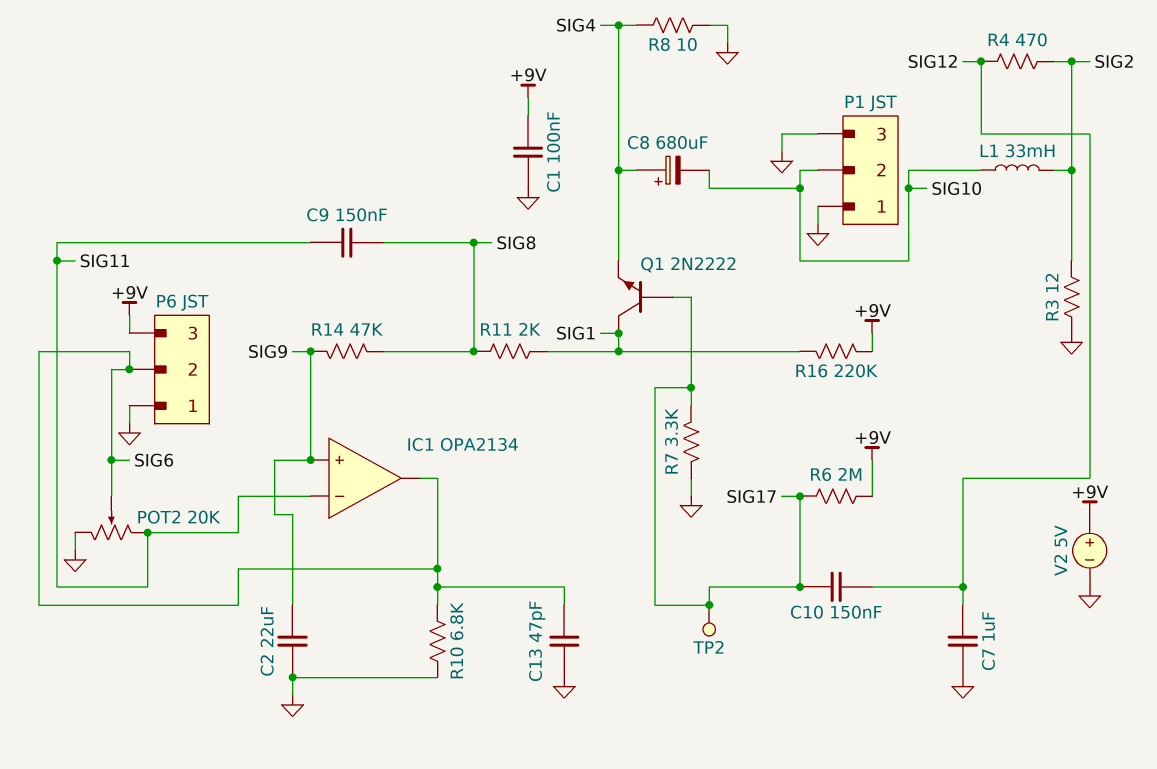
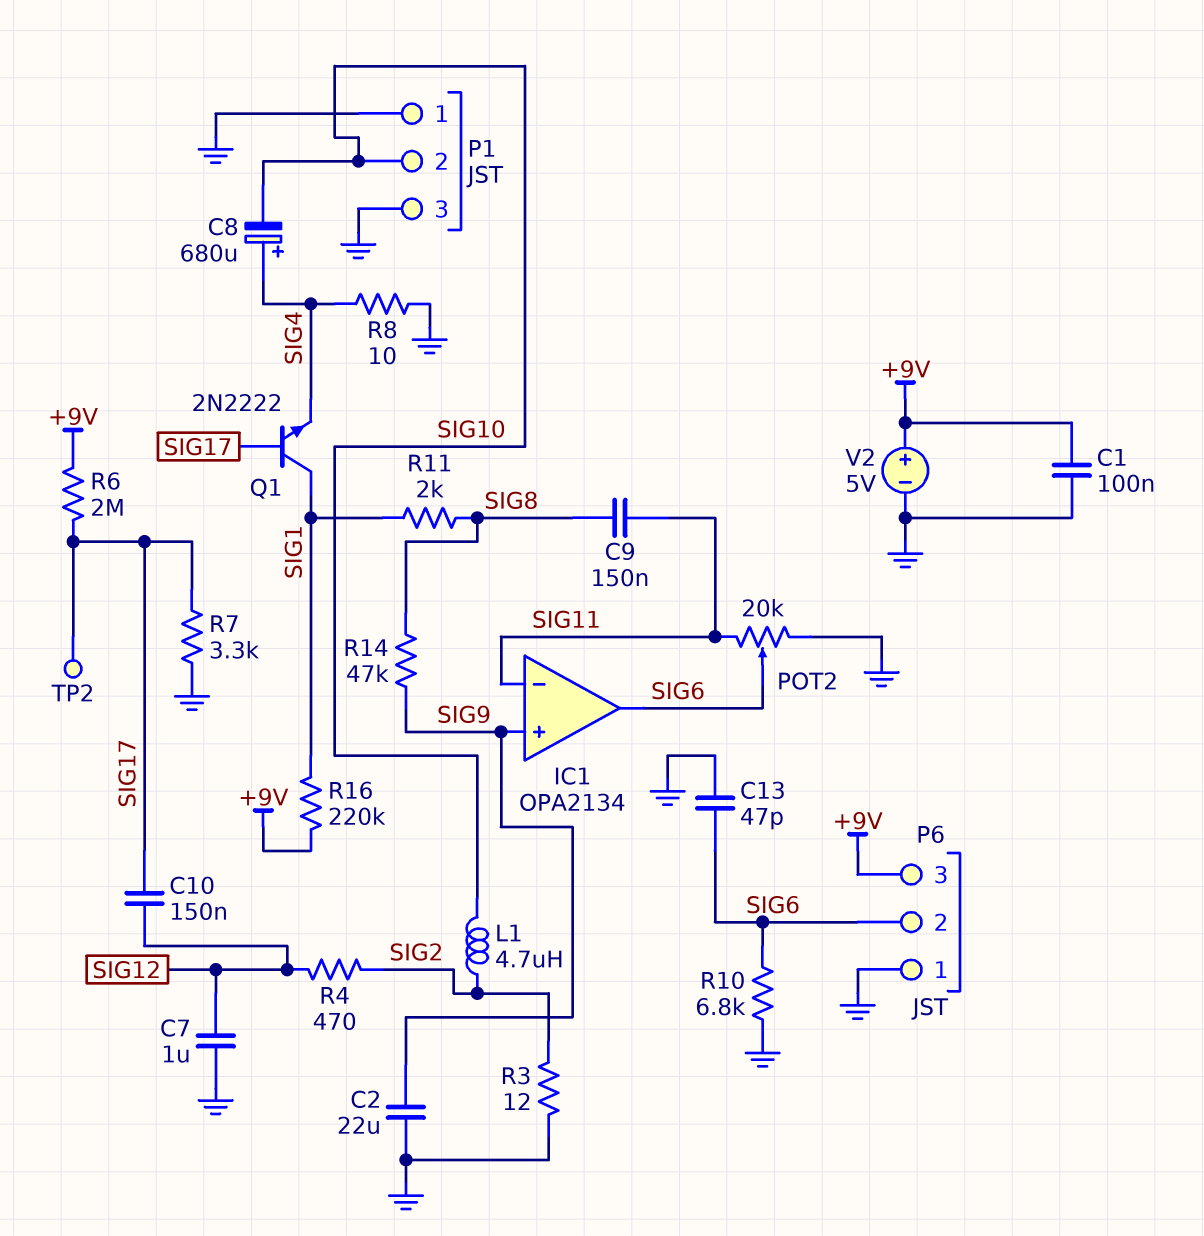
L1: 33mH (SIG2, SIG10) -> 4.7uH (SIG2, SIG10)

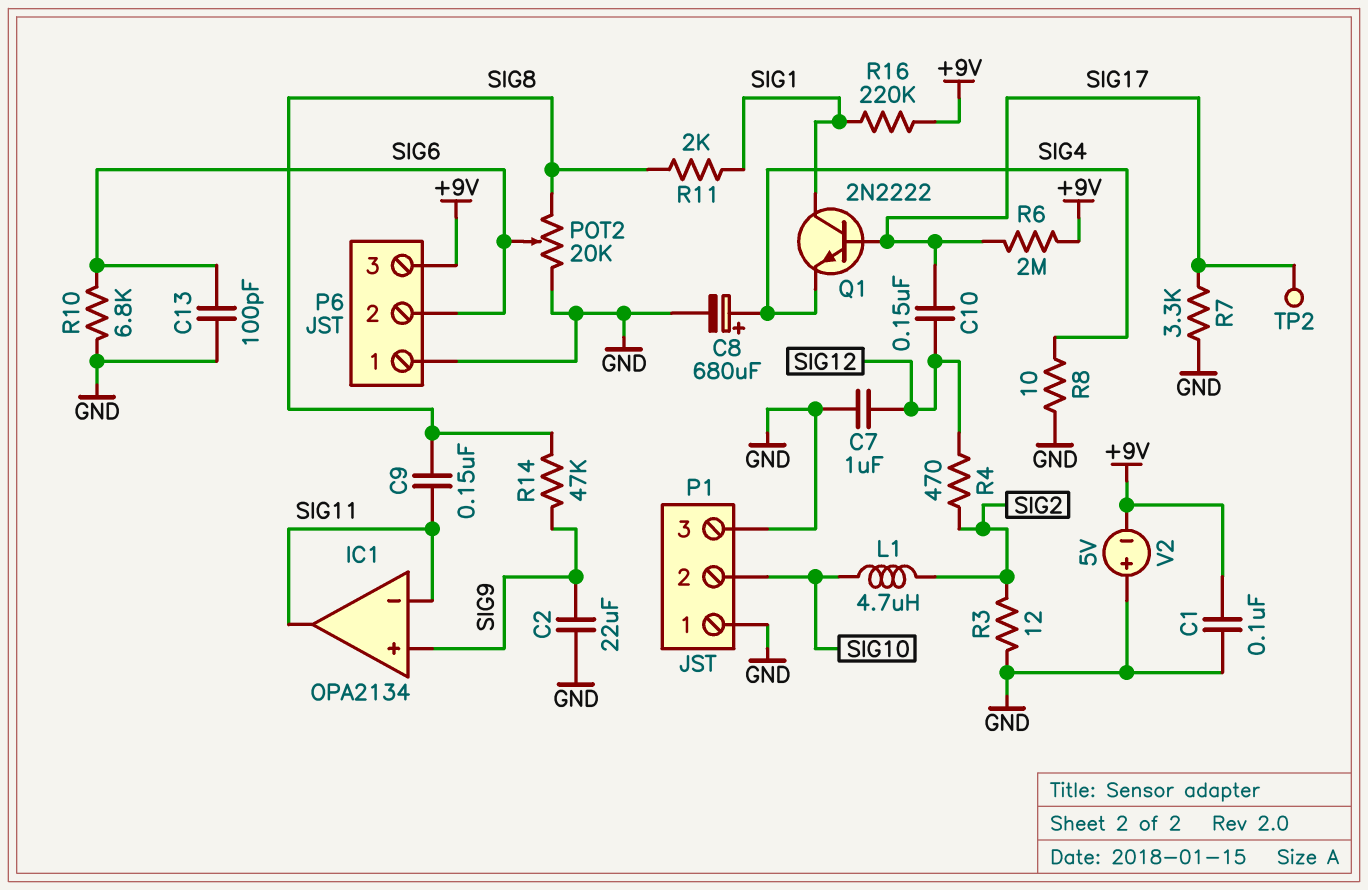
C8: 680uF (plus SIG4, minus SIG10) -> 680uF (plus SIG4, minus GND)
C13: 47pF (GND, SIG6) -> 100pF (GND, SIG6)
IC1 pin out: SIG6 -> SIG11
POT2: 20k (GND, SIG11, wiper SIG6) -> 20k (GND, SIG8, wiper SIG6)
V2: 5V (plus +9V, minus GND) -> 5V (plus GND, minus +9V)

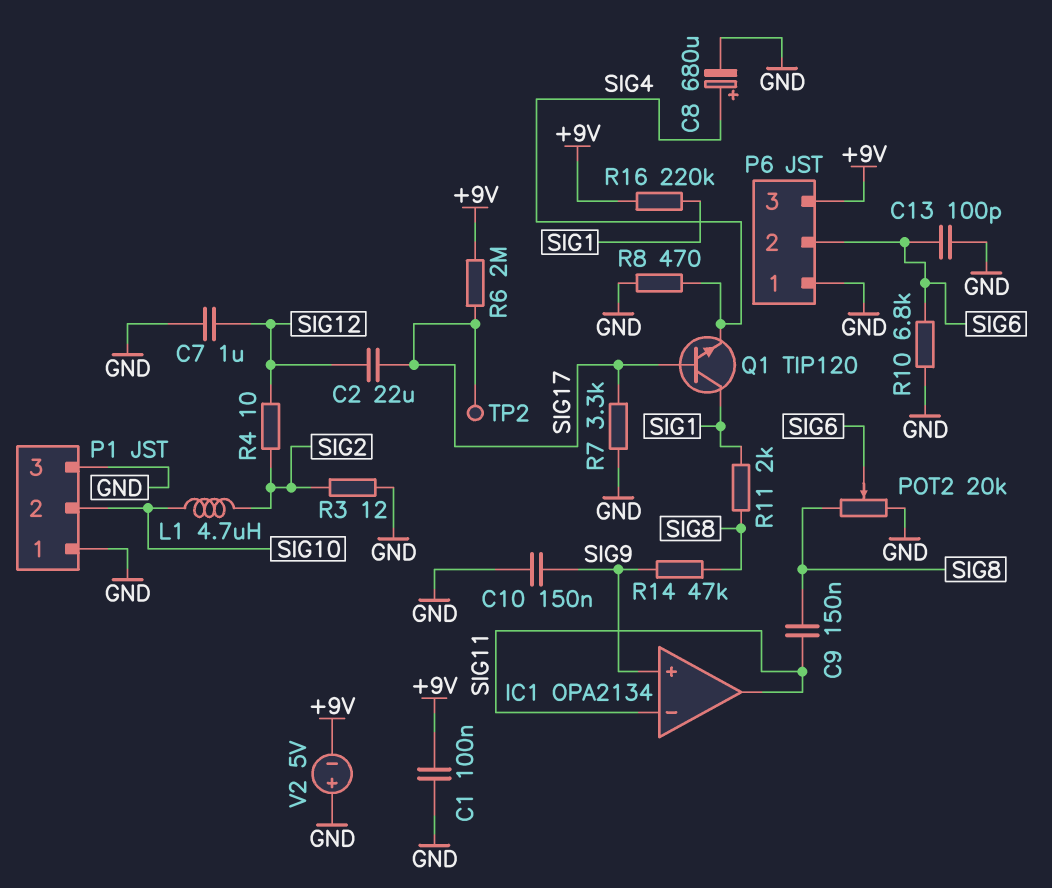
C2: 22uF (GND, SIG9) -> 22uF (SIG12, SIG17)
C10: 150nF (SIG12, SIG17) -> 150nF (GND, SIG9)
Q1: NPN 2N2222 (B SIG17, C SIG1, E SIG4) -> NPN TIP120 (B SIG17, C SIG1, E SIG4)
R4: 470 (SIG2, SIG12) -> 10 (SIG2, SIG12)
R8: 10 (GND, SIG4) -> 470 (GND, SIG4)

